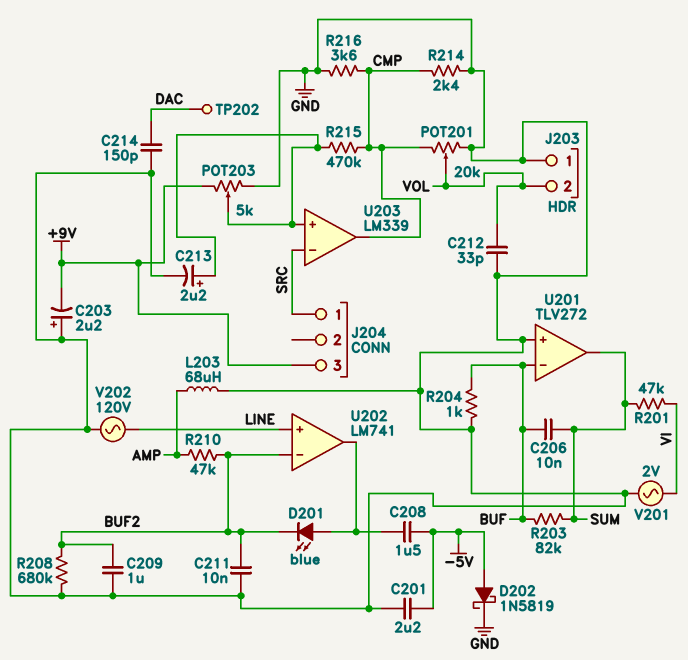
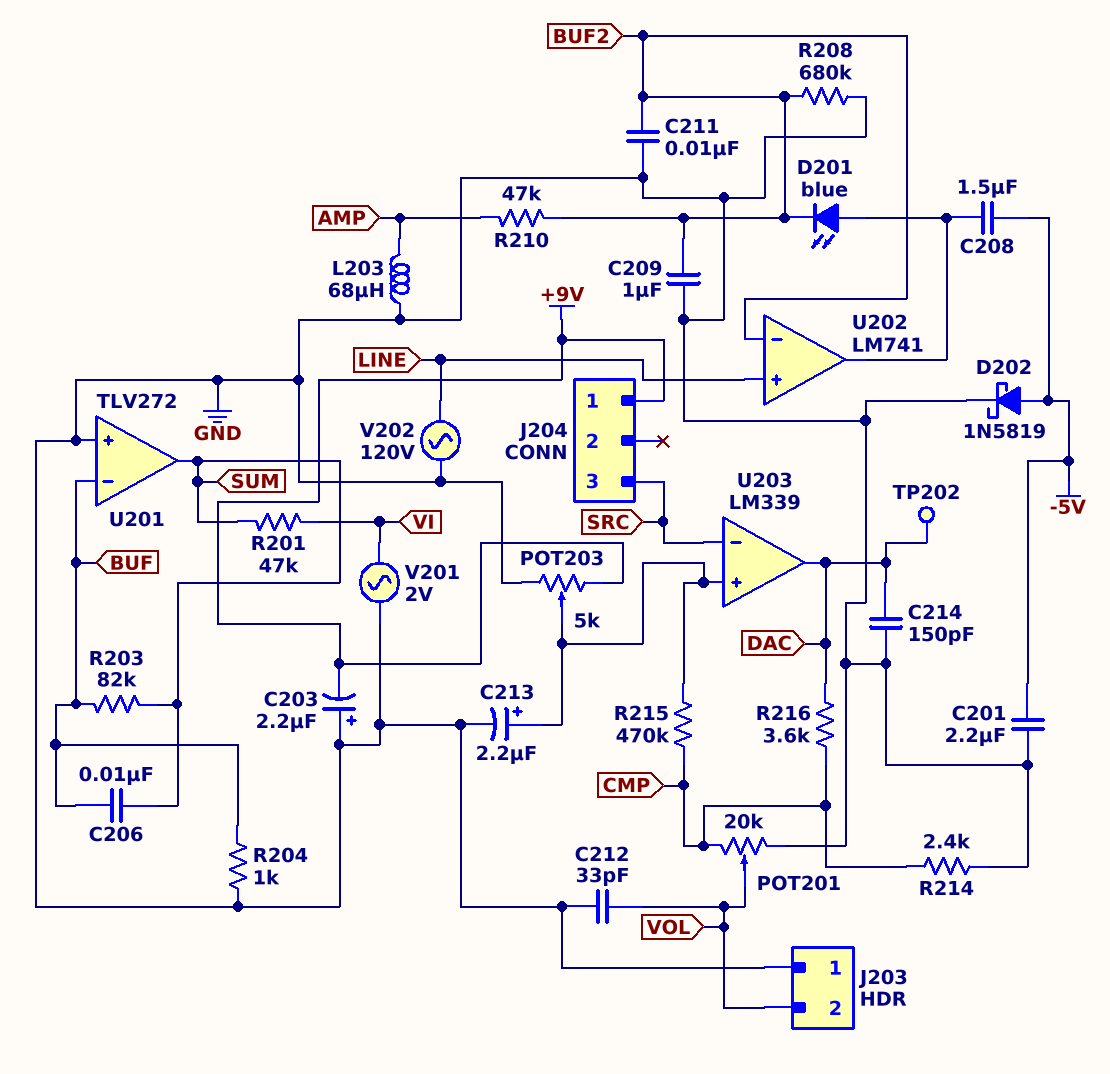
J204 pin 1: SRC -> +9V
J204 pin 3: +9V -> SRC
R216: 3.6k (CMP, GND) -> 3.6k (CMP, DAC)
U203 pin out: CMP -> DAC

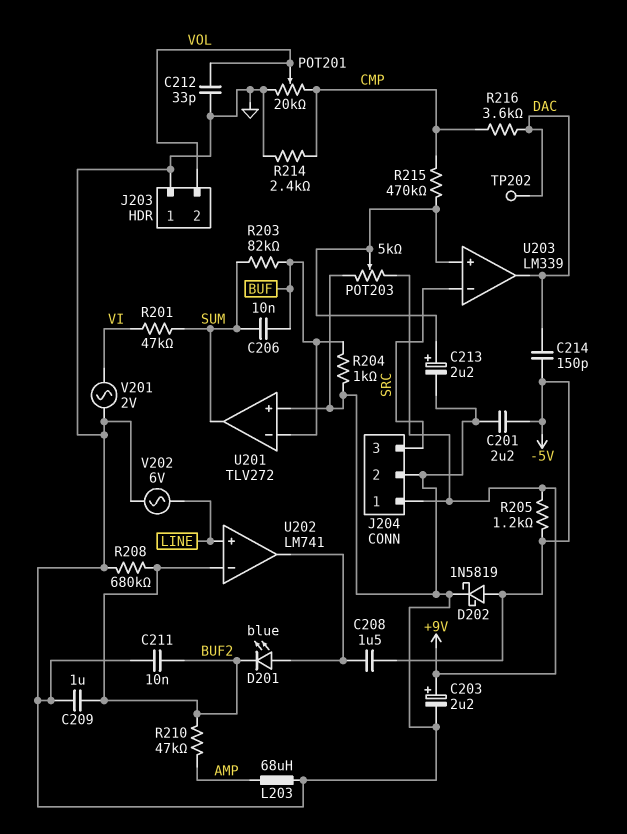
C203: 2.2uF (plus GND, minus +9V) -> 2.2uF (plus +9V, minus GND)
C214: 150pF (DAC, GND) -> 150pF (-5V, DAC)
J204 pin 2: none -> GND
R205: none -> 1.2k (+9V, -5V)
V202: AC 120V (GND, LINE) -> AC 6V (GND, LINE)

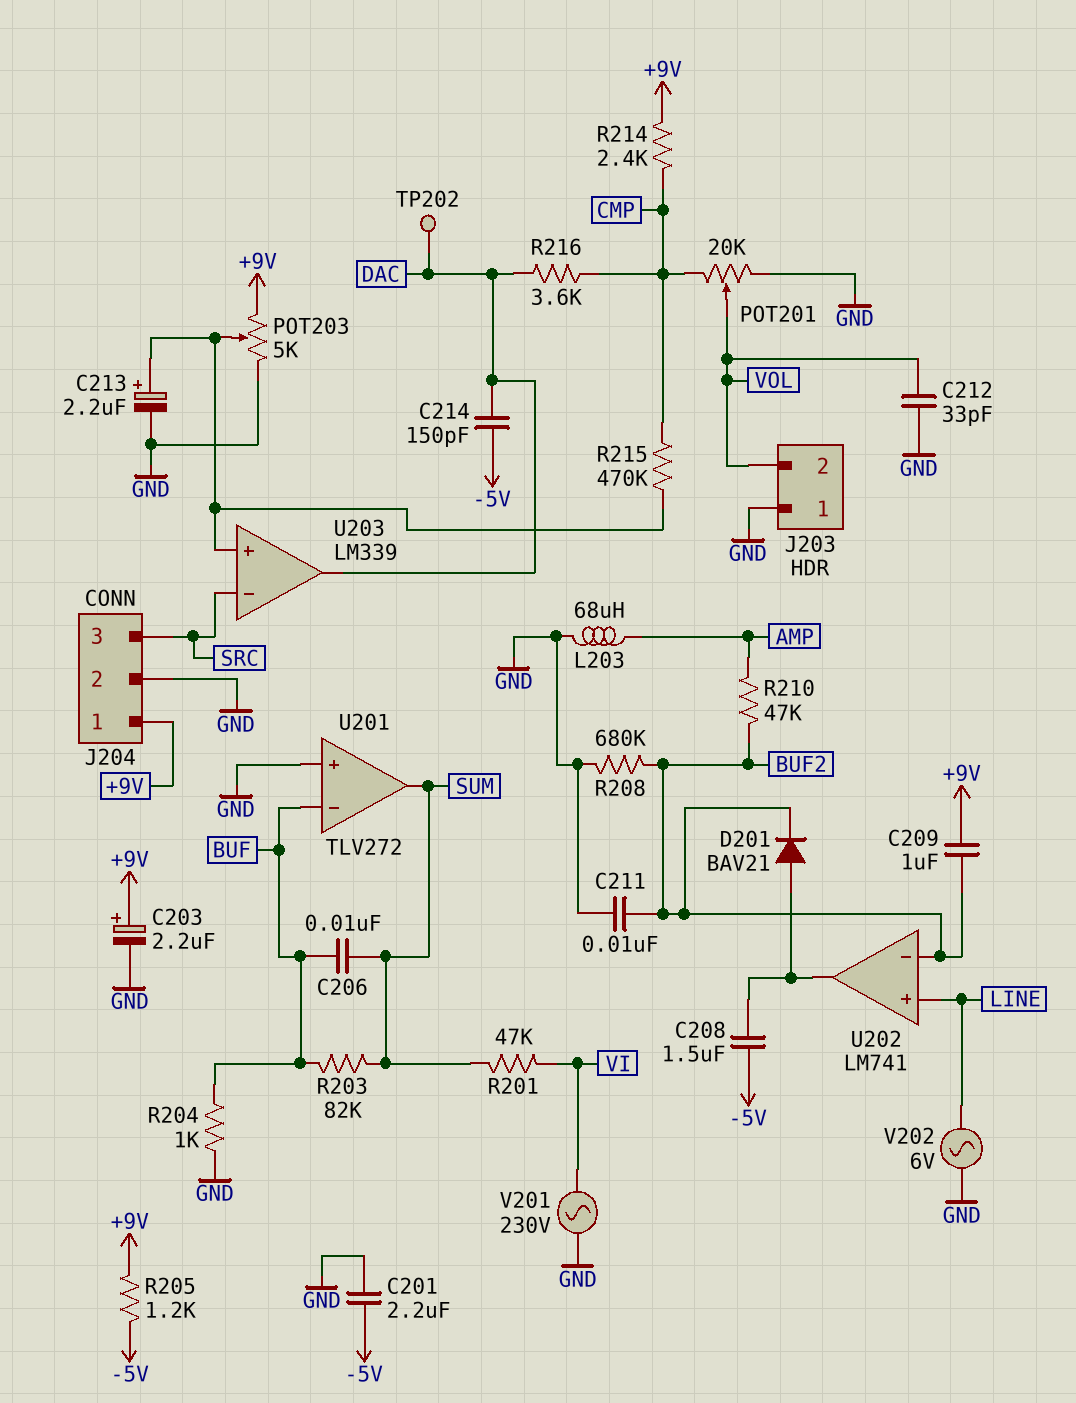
C209: 1uF (BUF2, GND) -> 1uF (+9V, BUF2)
D201: LED blue (A U202/out, K BUF2) -> diode BAV21 (A U202/out, K BUF2)
D202: schottky 1N5819 (A -5V, K GND) -> none
R214: 2.4k (CMP, GND) -> 2.4k (+9V, CMP)
V201: AC 2V (GND, VI) -> AC 230V (GND, VI)

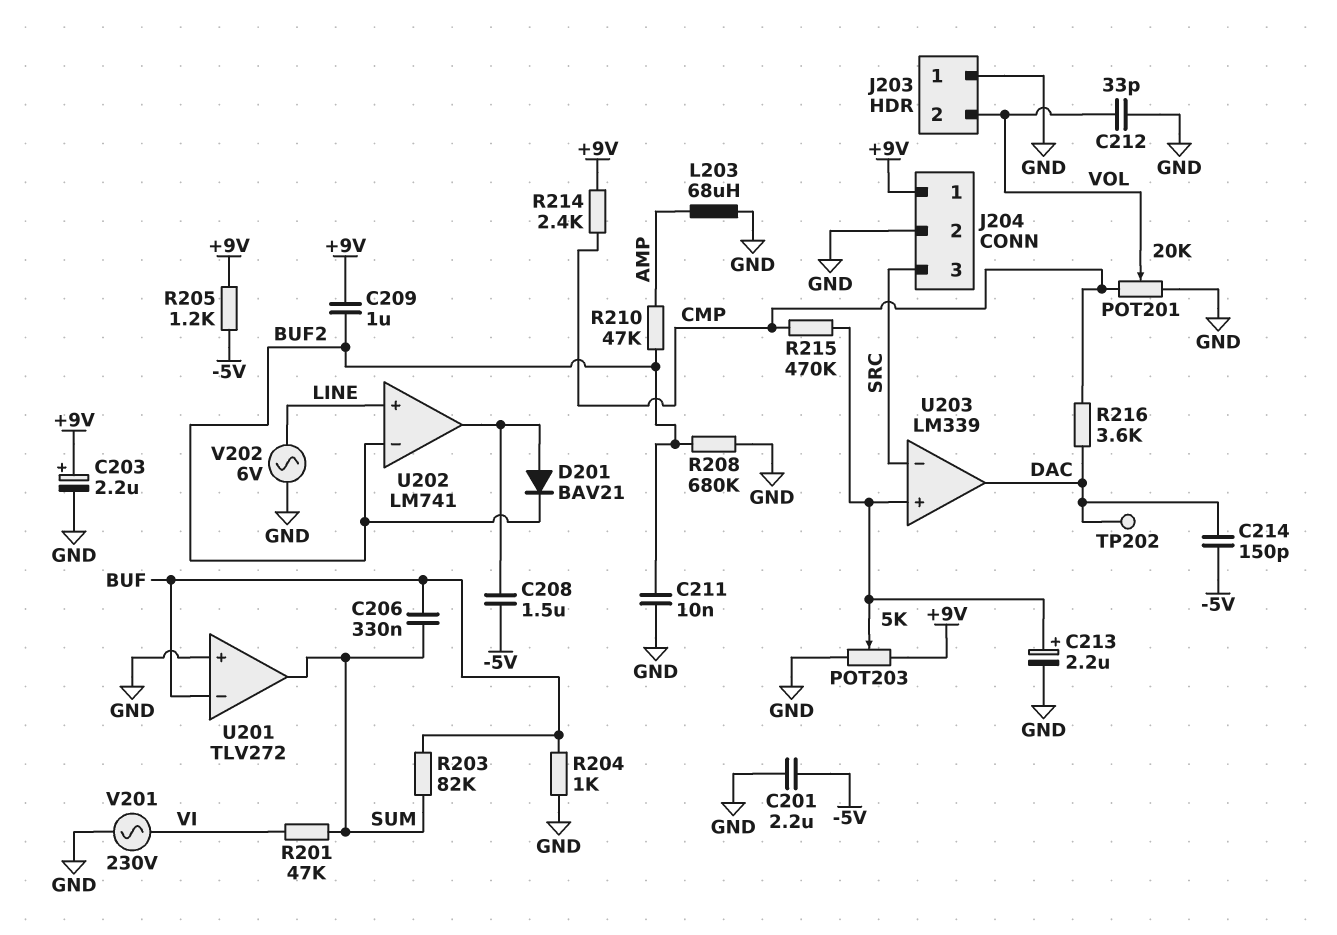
C206: 10nF (BUF, SUM) -> 330nF (BUF, SUM)

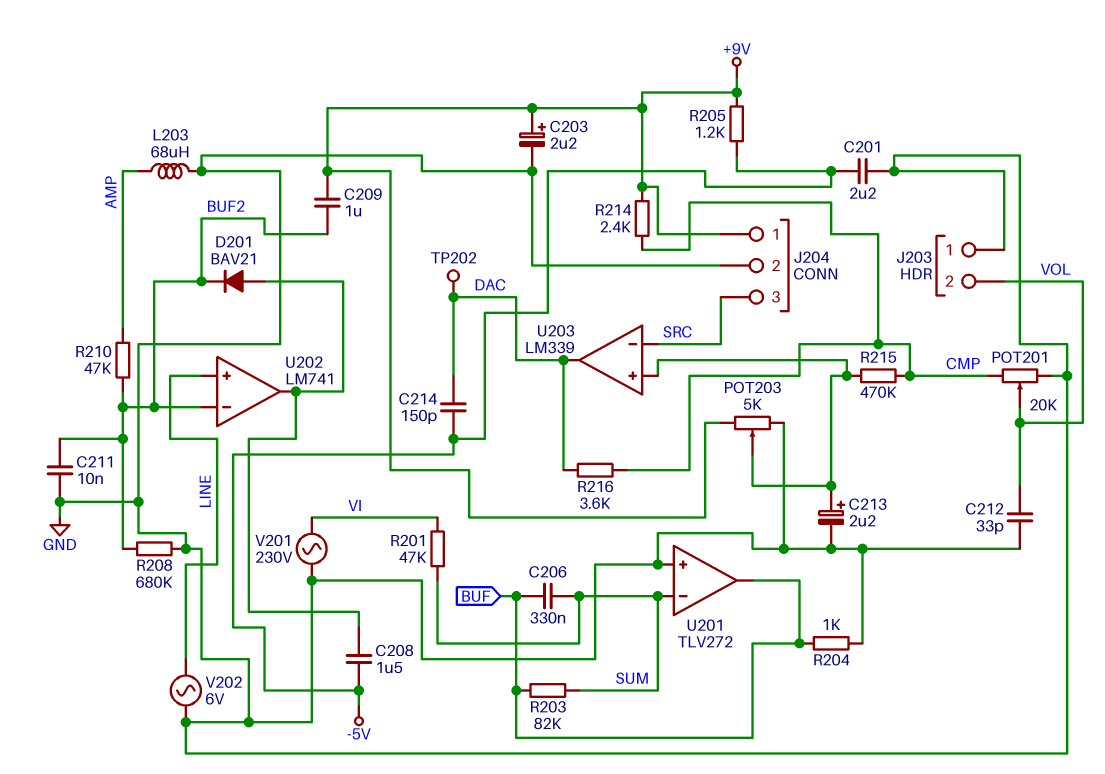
U201 pin in-: BUF -> SUM
U201 pin out: SUM -> BUF

